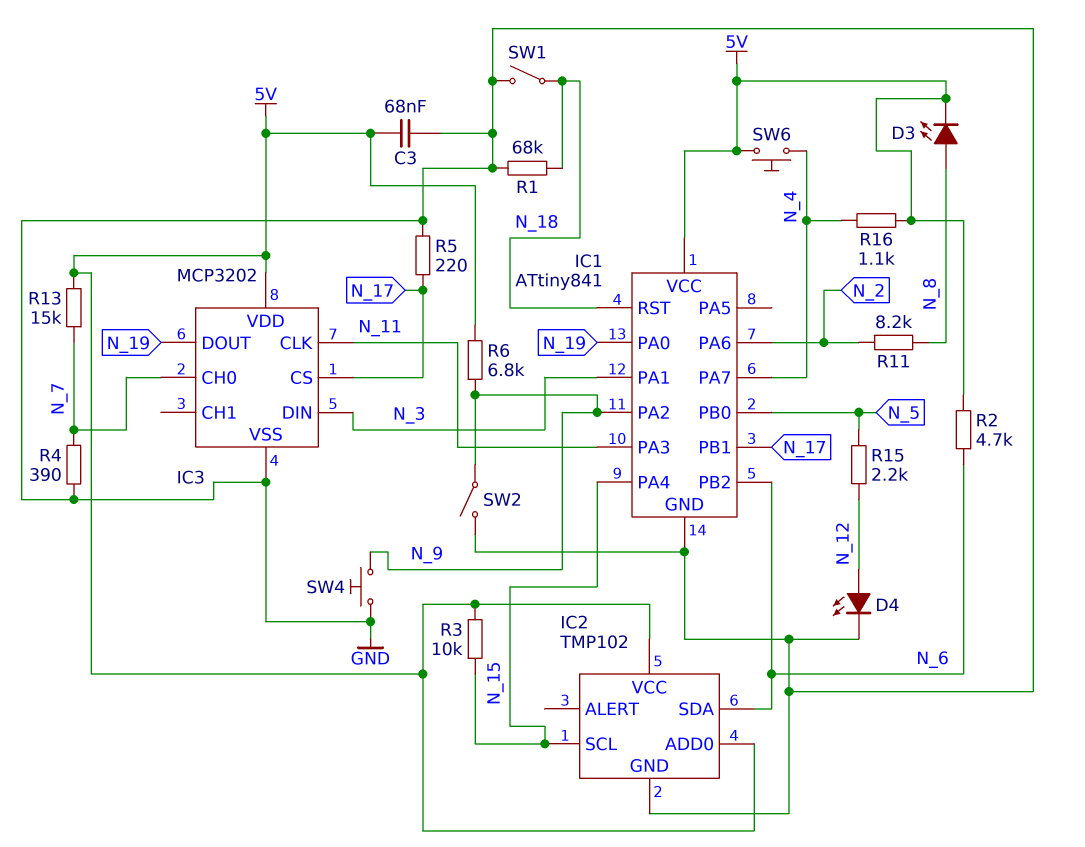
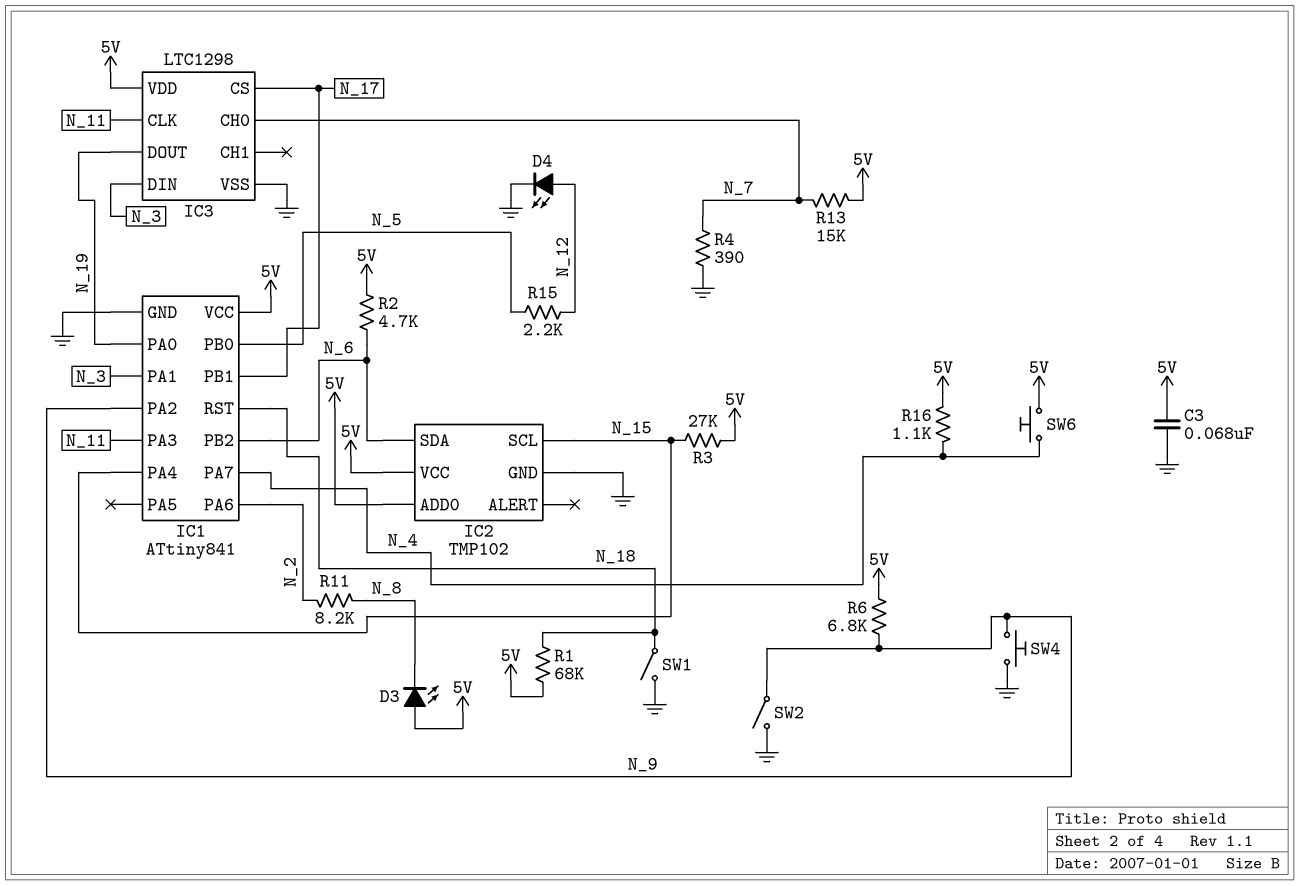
D3: LED (A N_8, K 5V) -> LED (A 5V, K N_8)
IC3: MCP3202 -> LTC1298
R1: 68k (GND, N_18) -> 68k (5V, N_18)
R3: 10k (5V, N_15) -> 27k (5V, N_15)
R5: 220 (GND, N_17) -> none

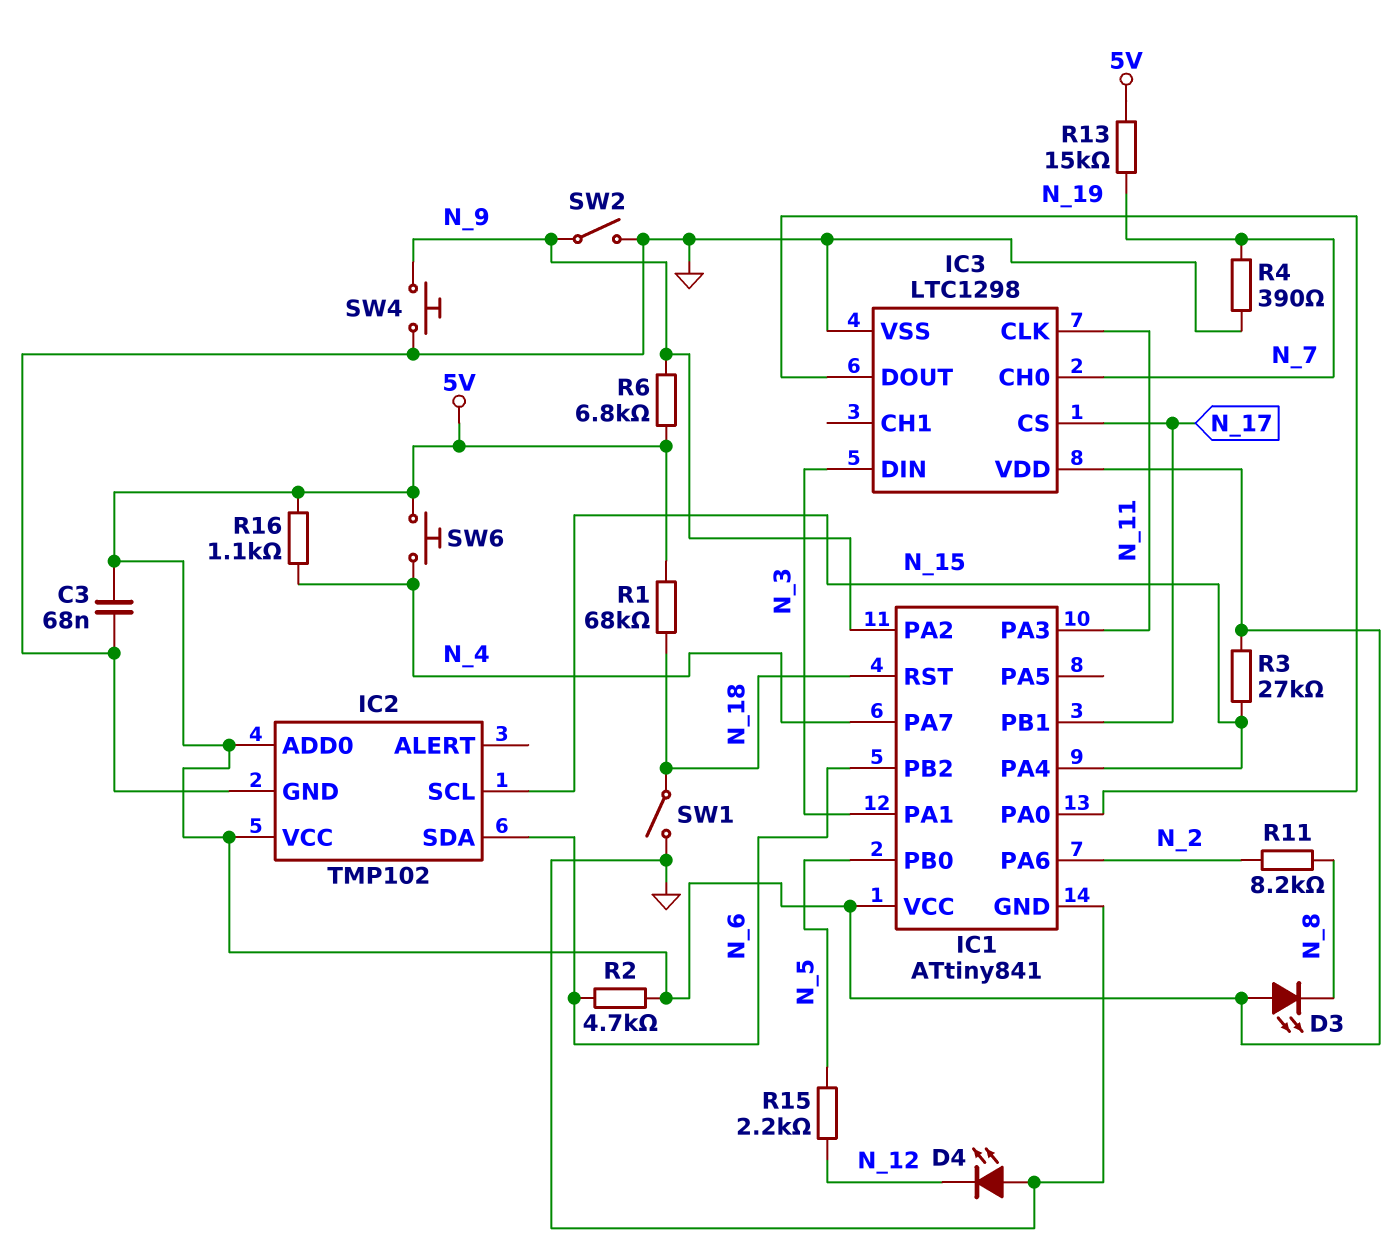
D4: LED (A N_12, K GND) -> LED (A GND, K N_12)

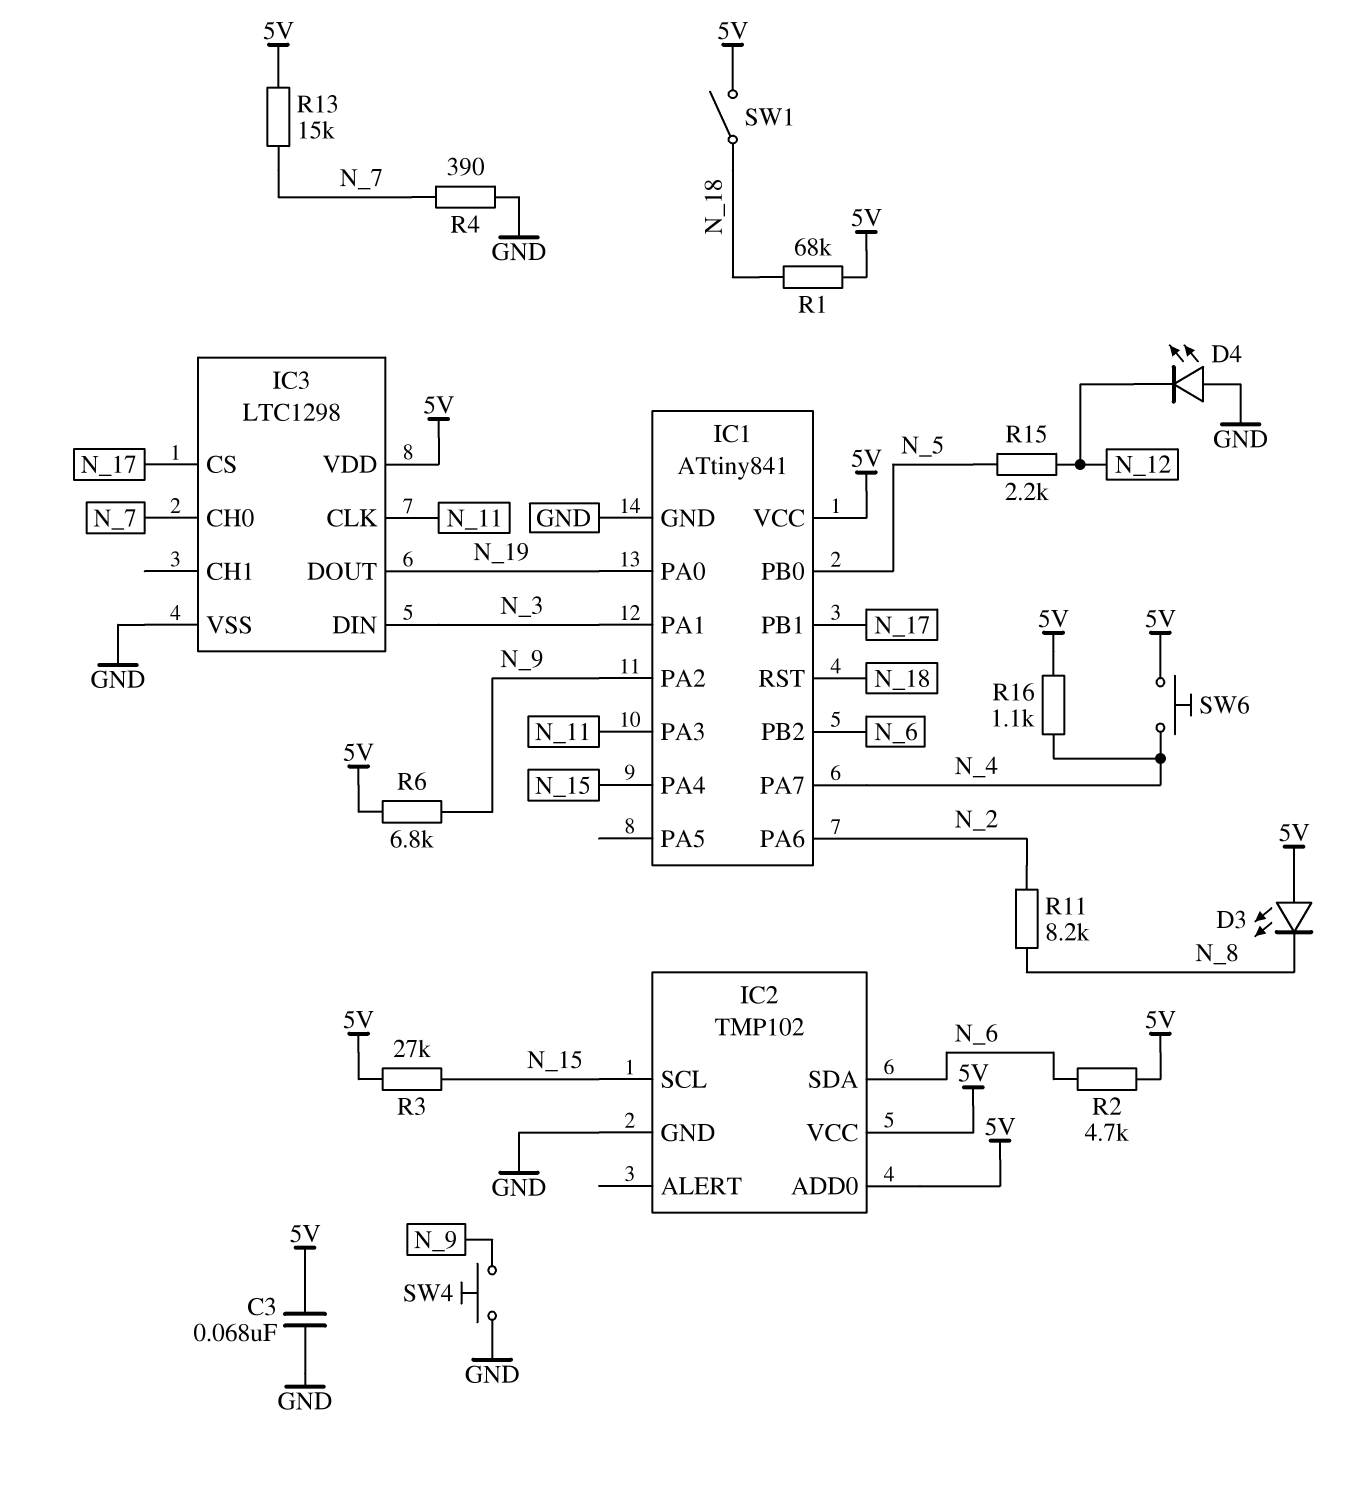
SW1: switch (GND, N_18) -> switch (5V, N_18)
SW2: switch (GND, N_9) -> none

